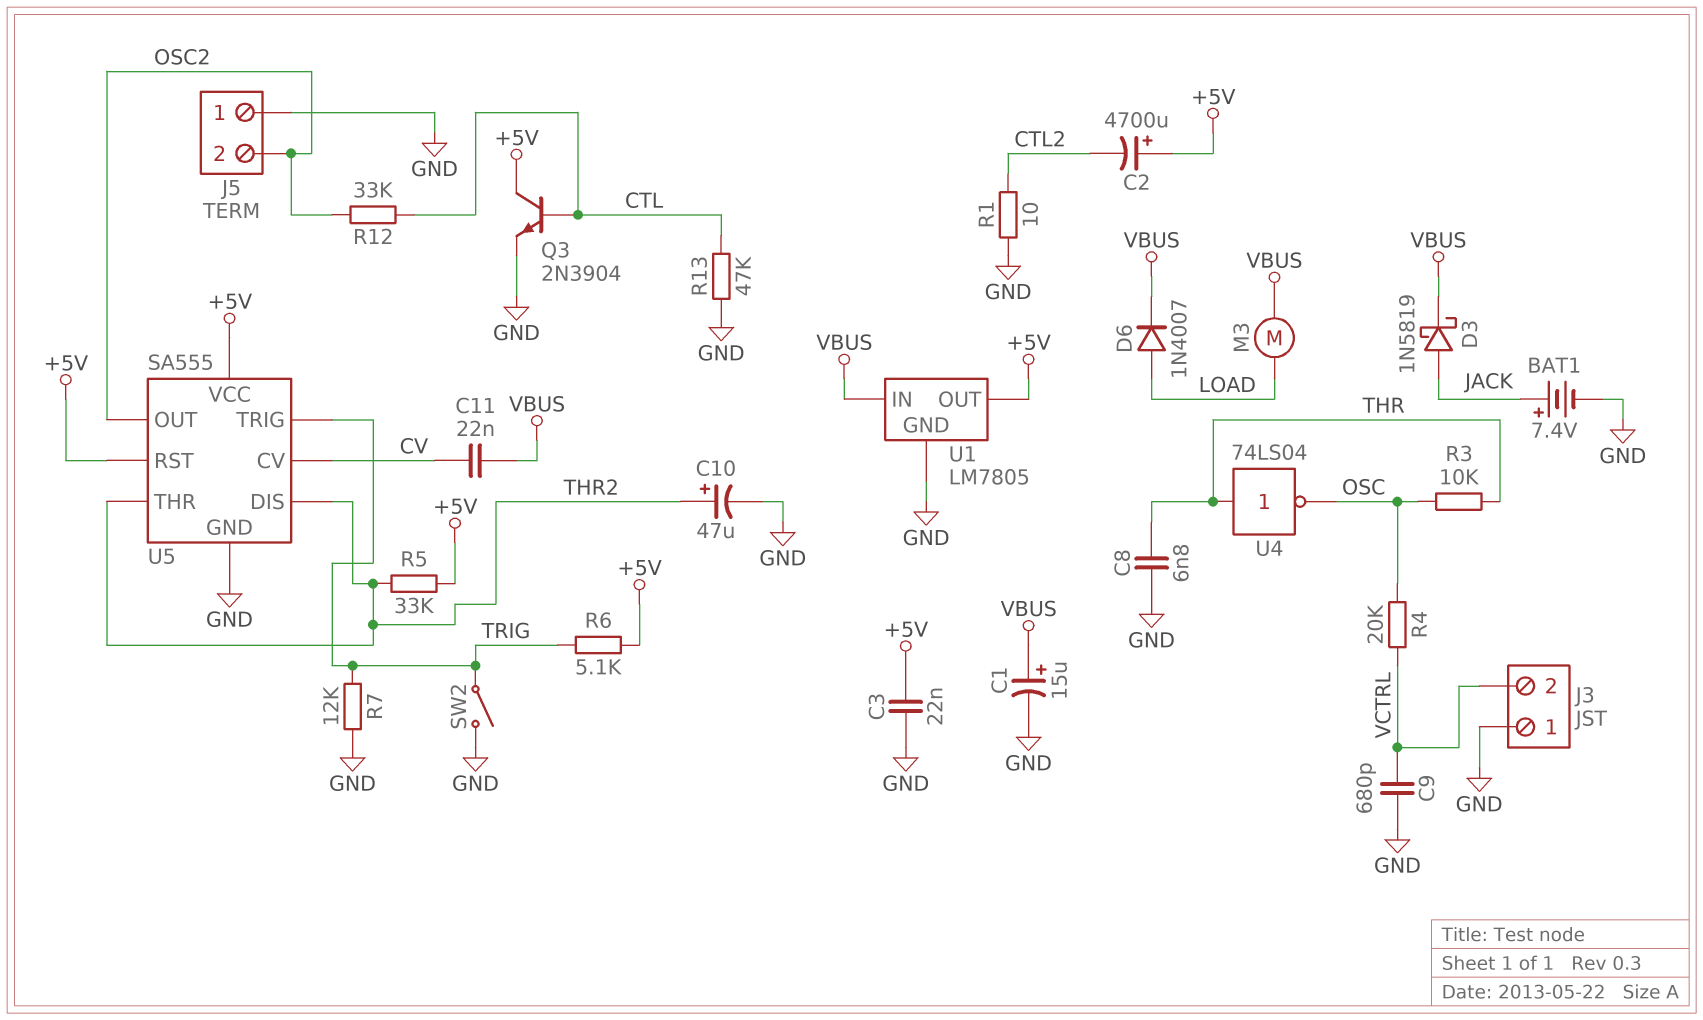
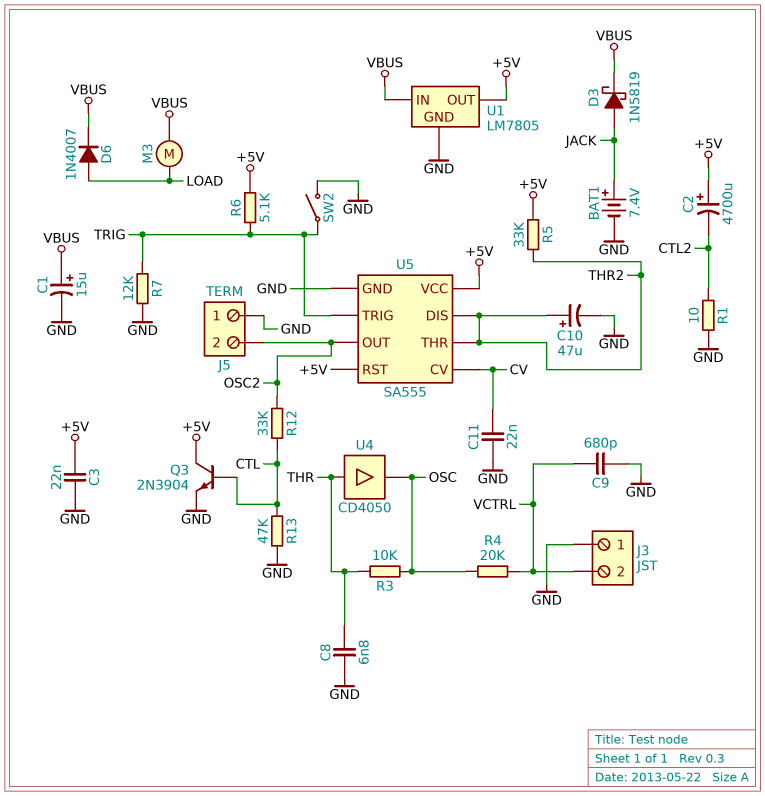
C11: 22nF (CV, VBUS) -> 22nF (CV, GND)
U4: NOT 74LS04 (in THR, out OSC) -> buffer CD4050 (in THR, out OSC)

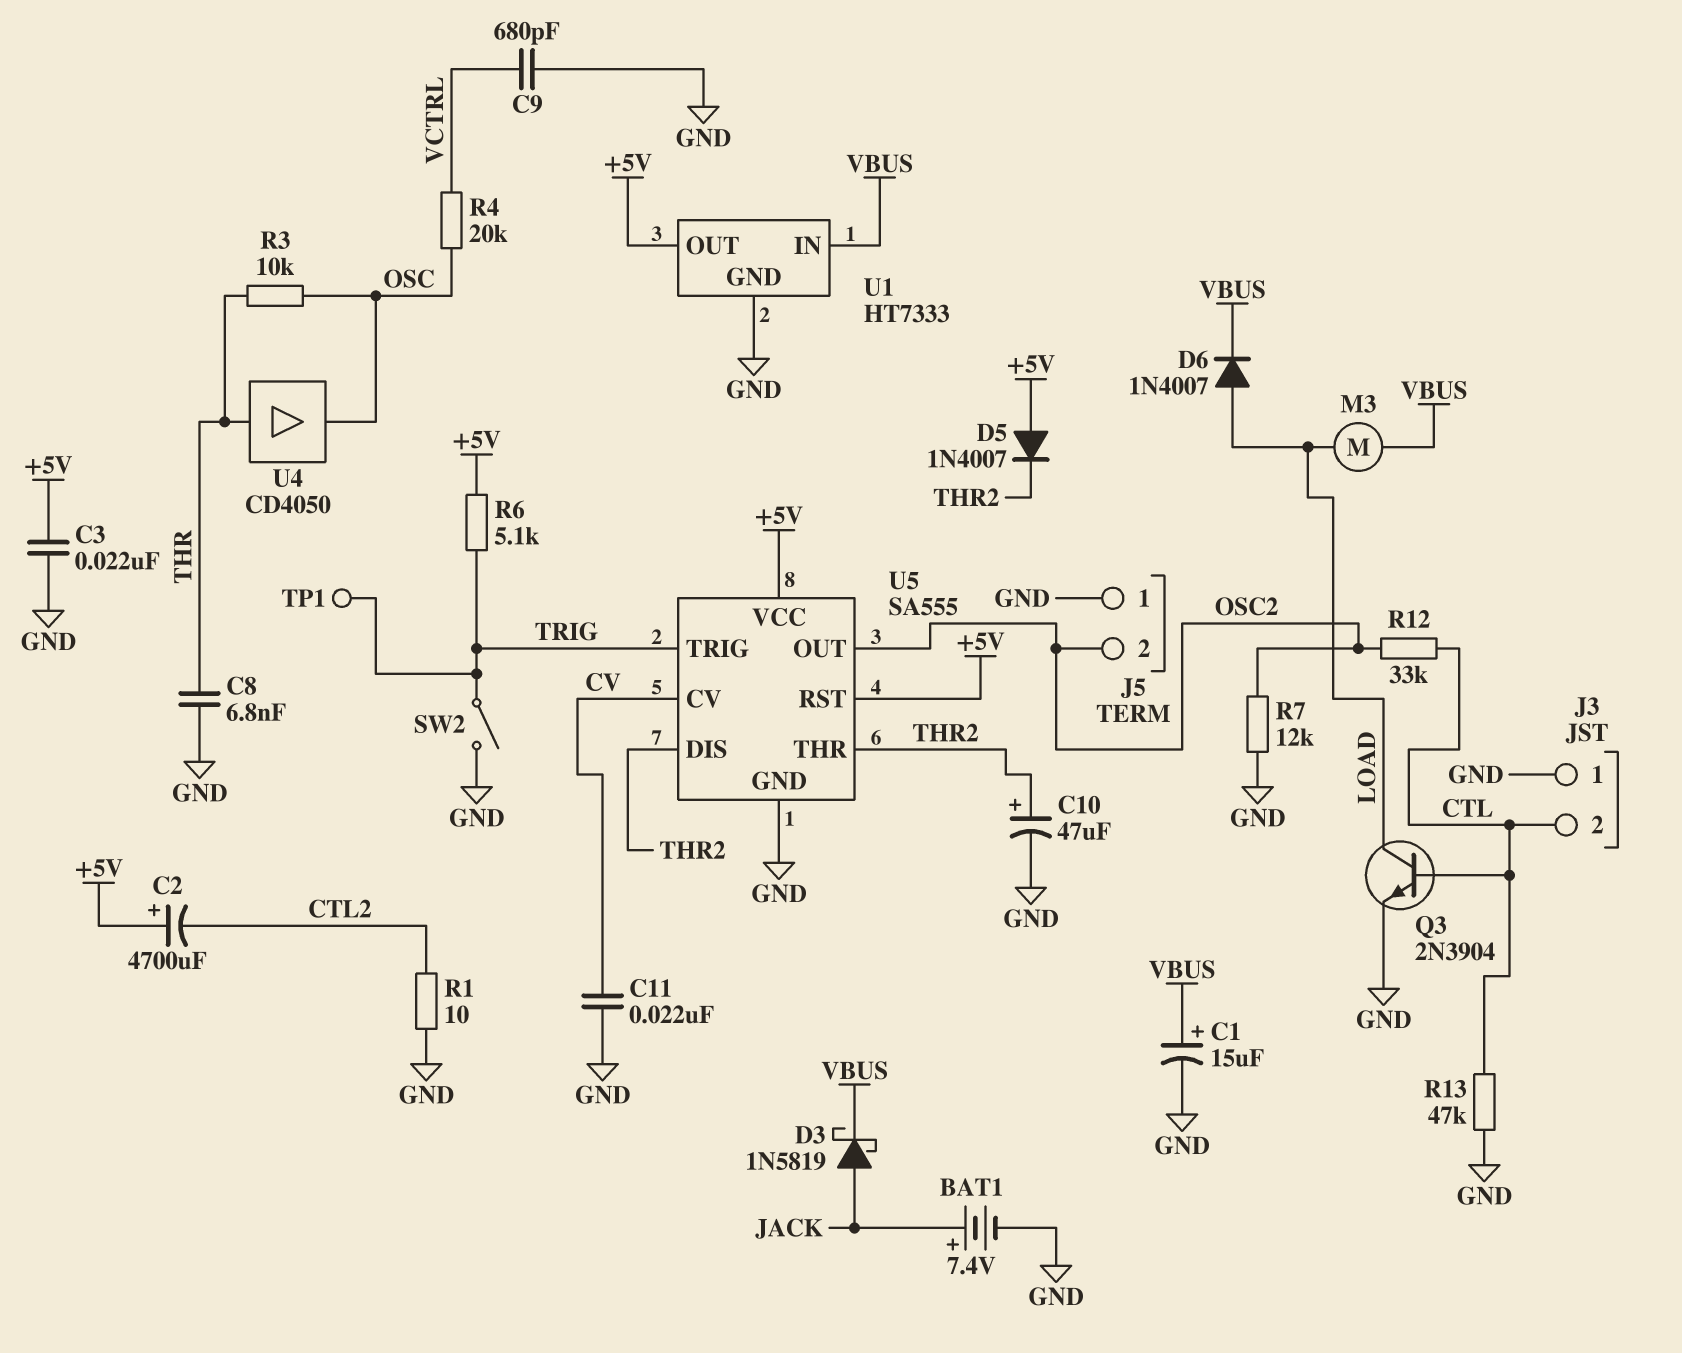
D5: none -> diode 1N4007 (A +5V, K THR2)
J3 pin 2: VCTRL -> CTL
Q3: NPN 2N3904 (B CTL, C +5V, E GND) -> NPN 2N3904 (B CTL, C LOAD, E GND)
R5: 33k (+5V, THR2) -> none
R7: 12k (GND, TRIG) -> 12k (GND, OSC2)
TP1: none -> test point (TRIG)
U1: LM7805 -> HT7333

